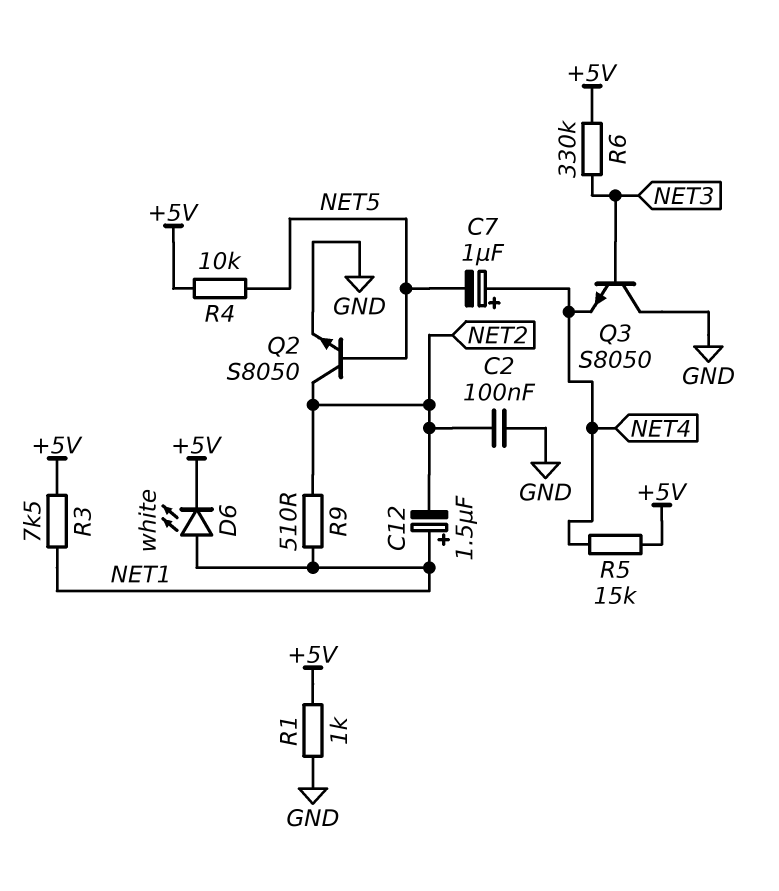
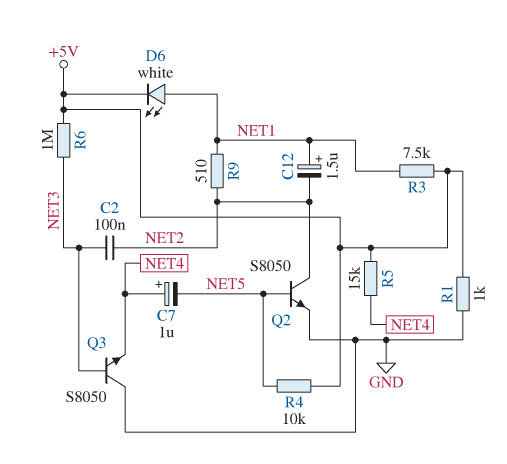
C2: 100nF (GND, NET2) -> 100nF (NET2, NET3)
R6: 330k (+5V, NET3) -> 1M (+5V, NET3)

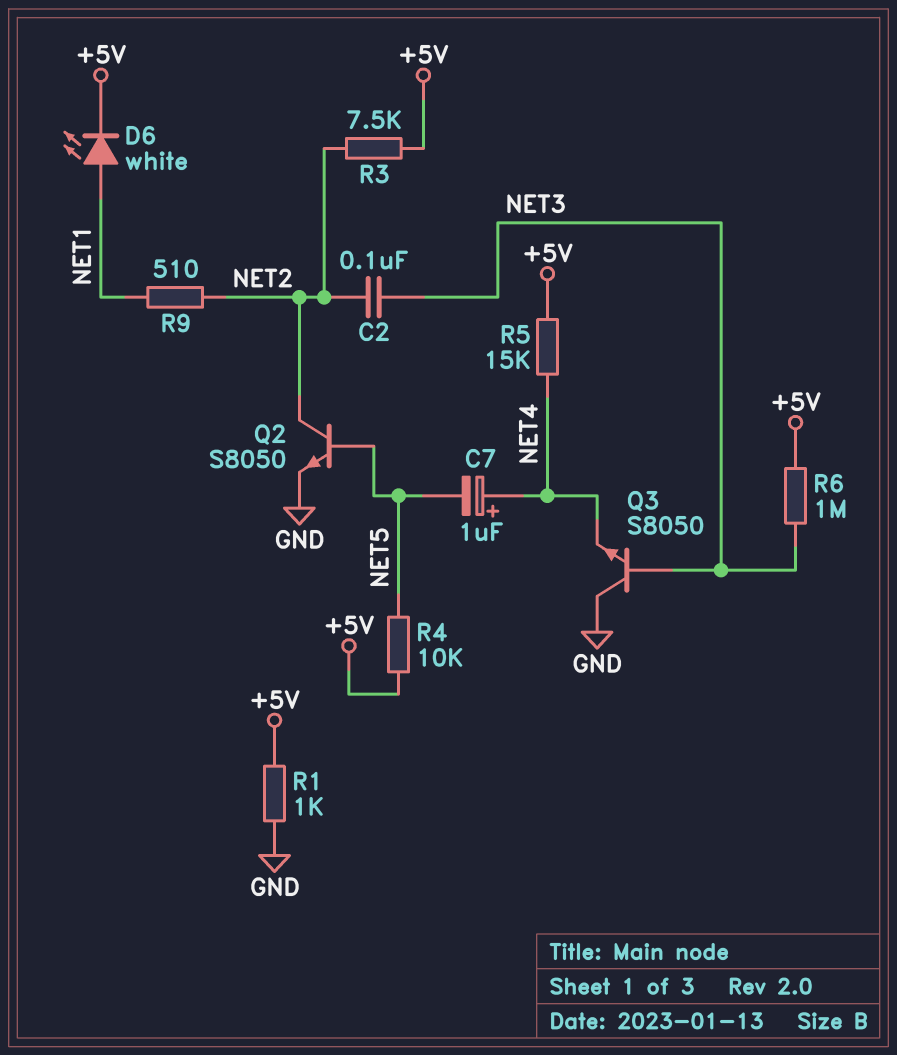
C12: 1.5uF (plus NET1, minus NET2) -> none
R3: 7.5k (+5V, NET1) -> 7.5k (+5V, NET2)

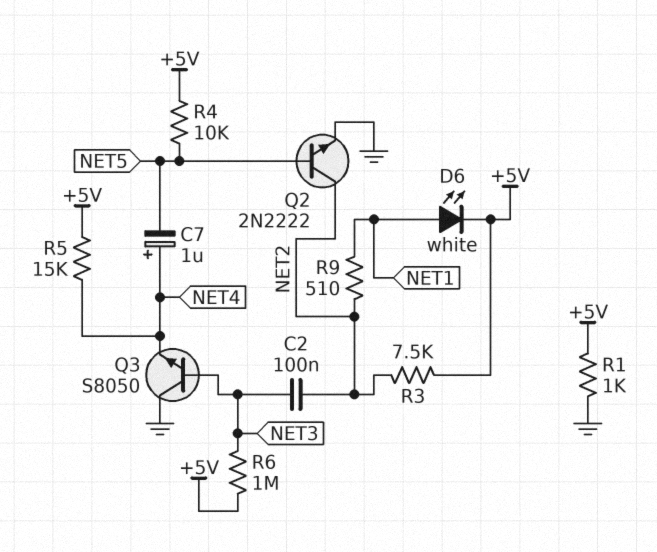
Q2: NPN S8050 (B NET5, C NET2, E GND) -> NPN 2N2222 (B NET5, C NET2, E GND)

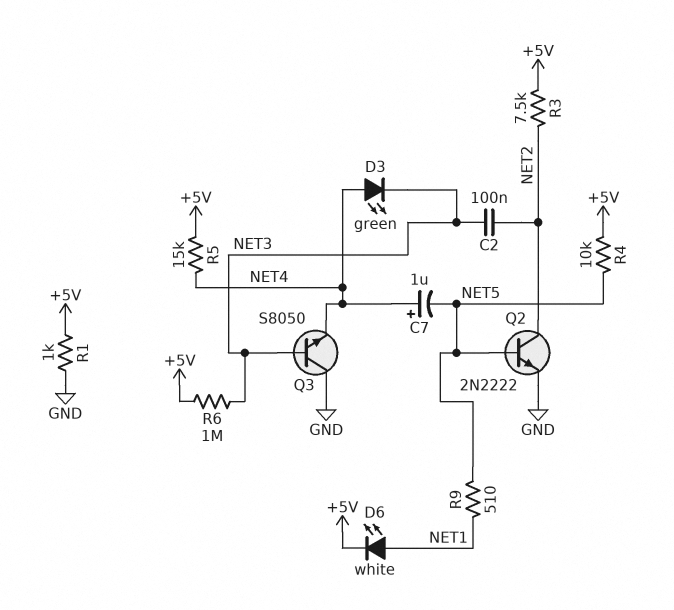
D3: none -> LED green (A NET4, K NET3)
R9: 510 (NET1, NET2) -> 510 (NET1, NET5)

